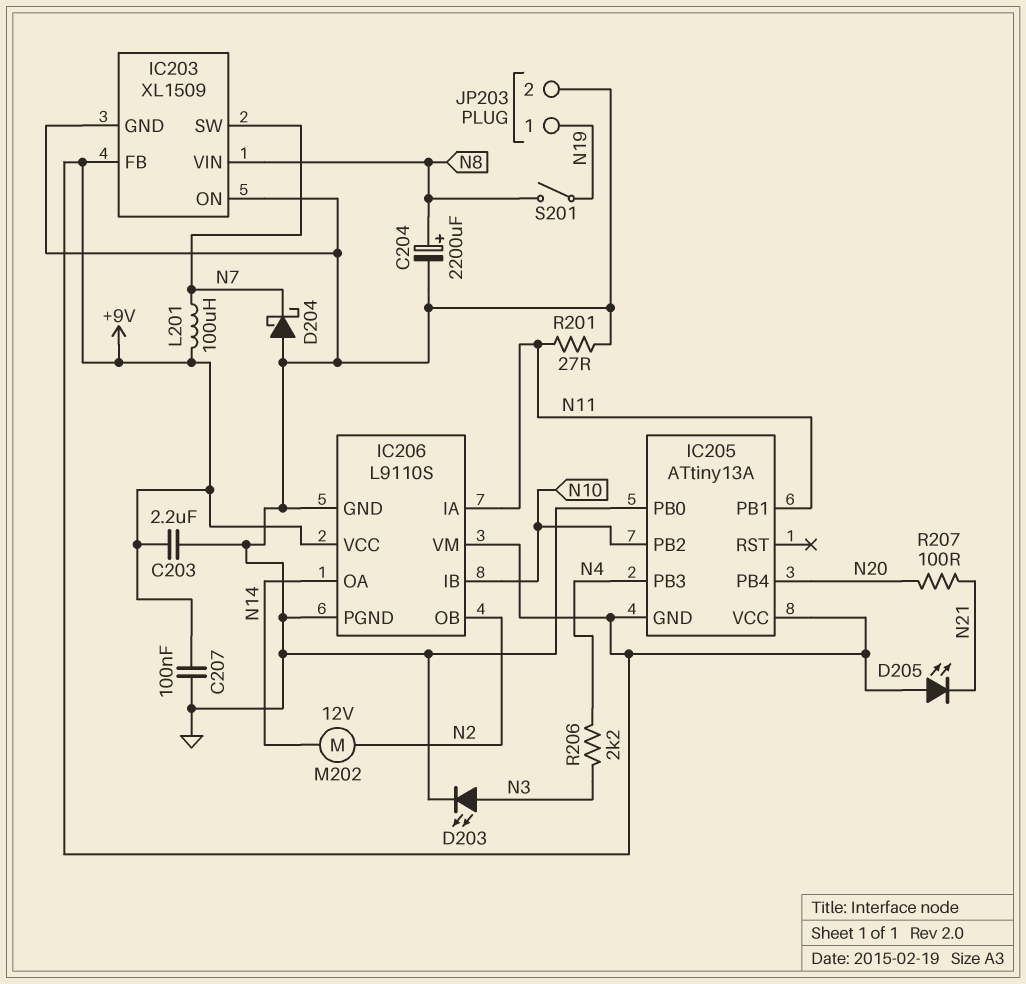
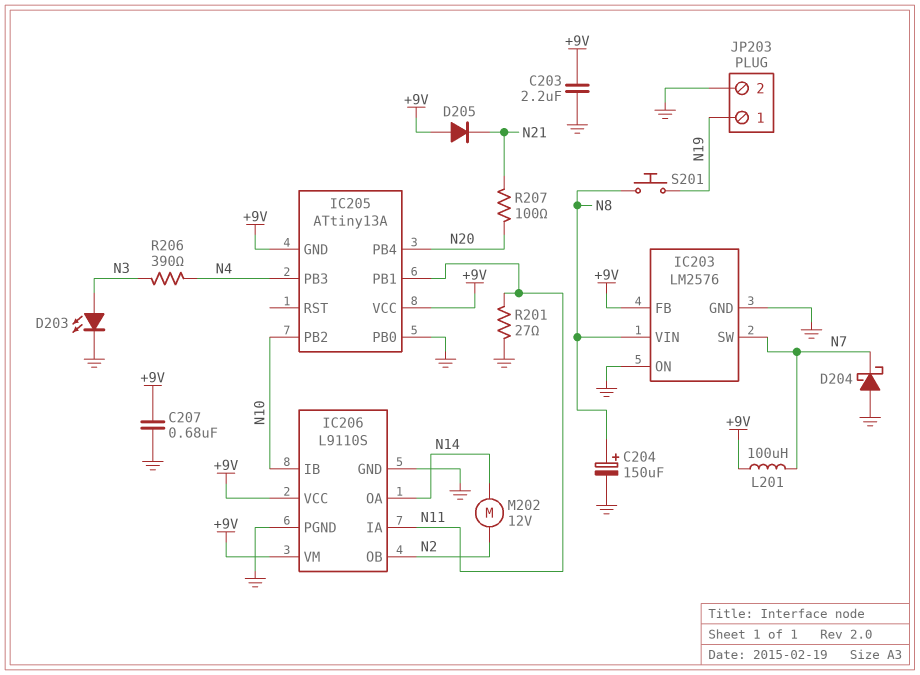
C204: 2200uF (plus N8, minus GND) -> 150uF (plus N8, minus GND)
C207: 100nF (+9V, GND) -> 680nF (+9V, GND)
D205: LED (A +9V, K N21) -> diode (A +9V, K N21)
IC203: XL1509 -> LM2576
R206: 2.2k (N3, N4) -> 390 (N3, N4)
S201: switch (N8, N19) -> button (N8, N19)

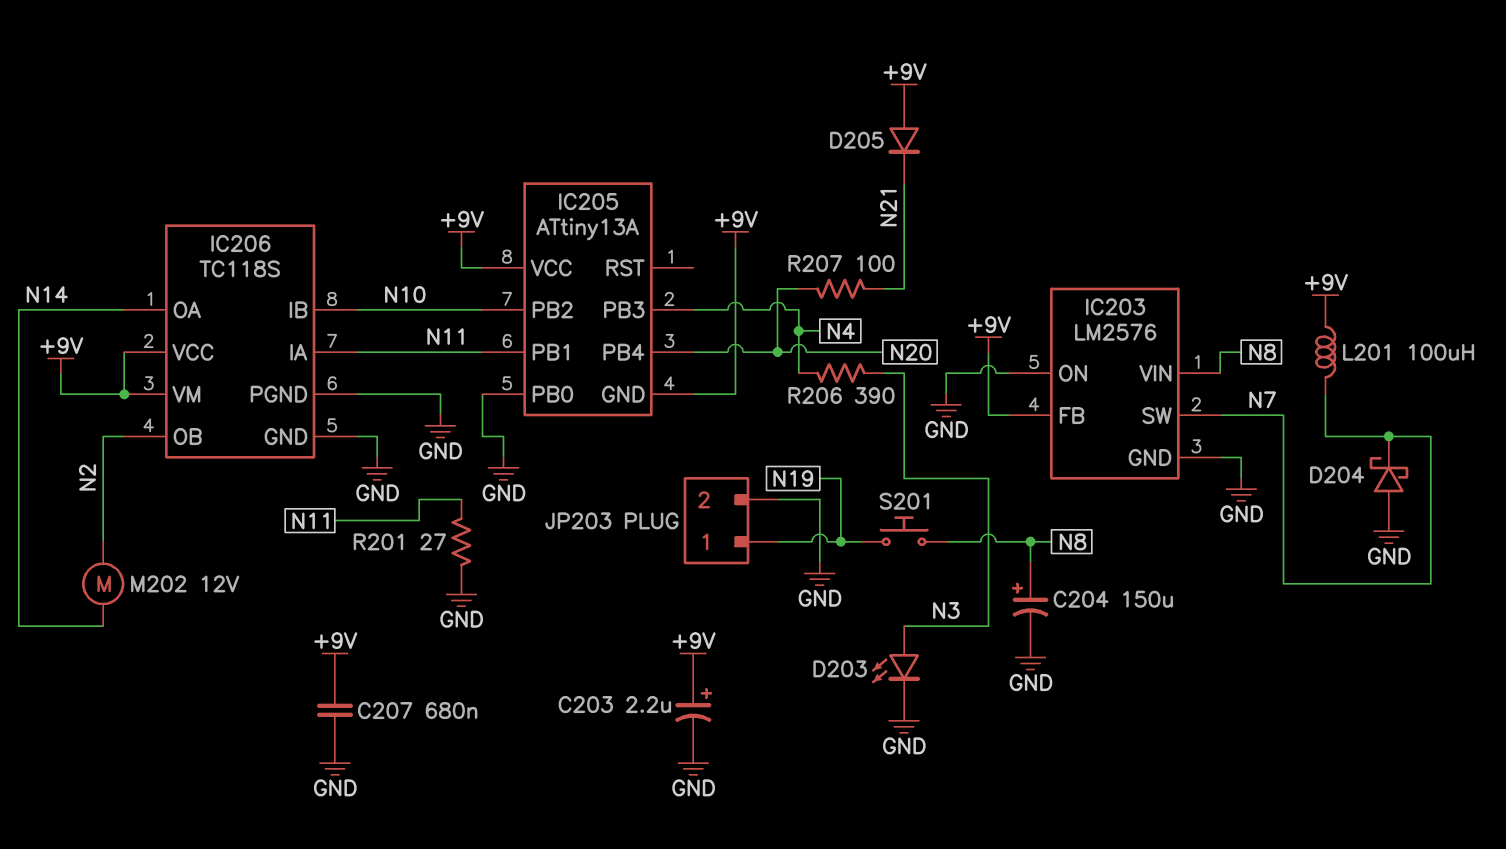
C203: 2.2uF (+9V, GND) -> 2.2uF (plus +9V, minus GND)
IC206: L9110S -> TC118S

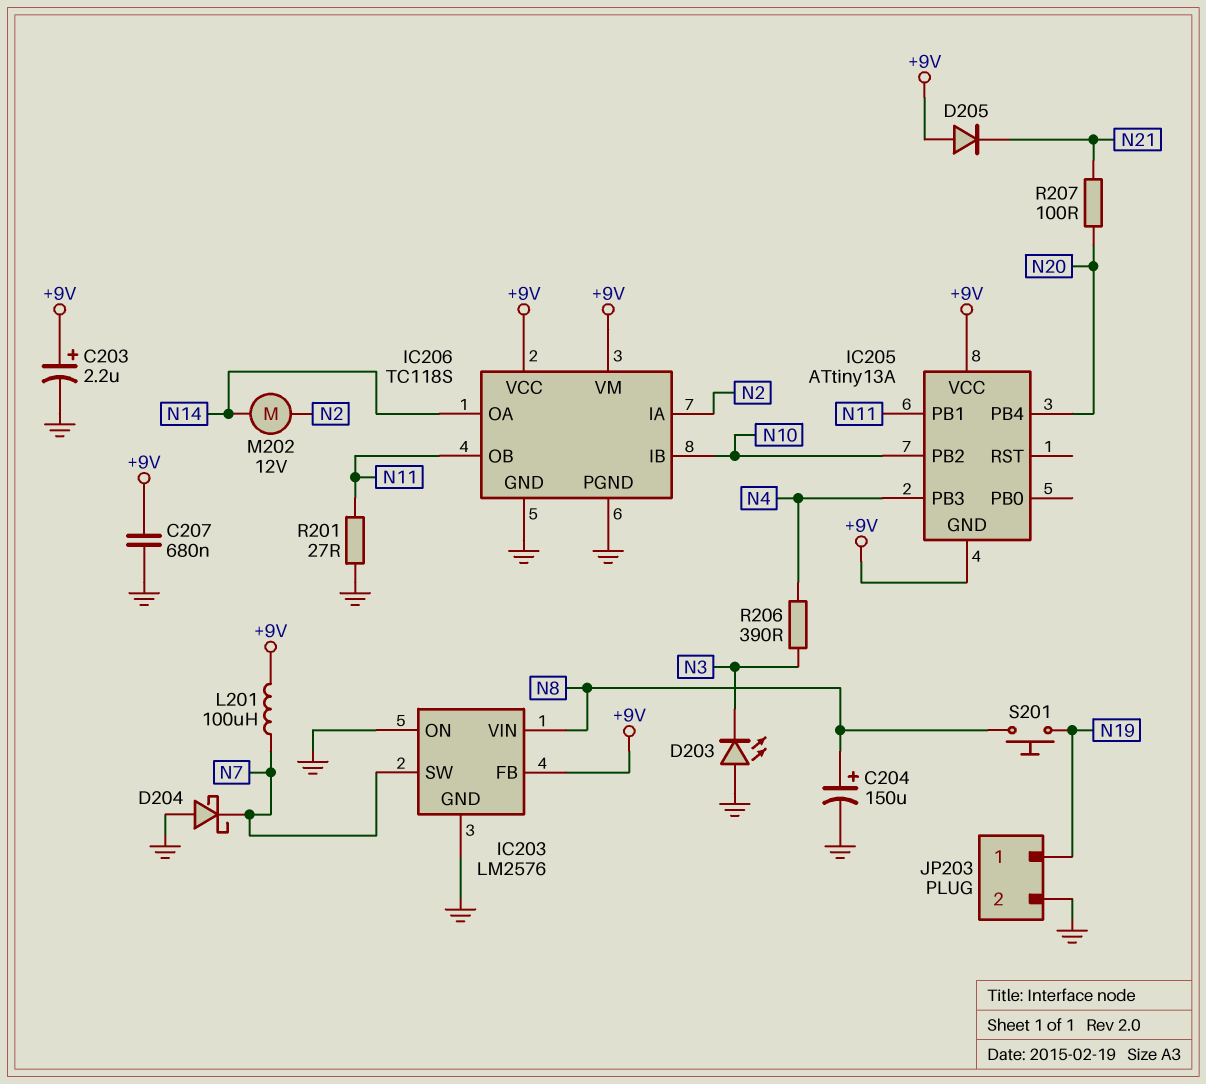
D203: LED (A N3, K GND) -> LED (A GND, K N3)
IC205 pin PB0: GND -> none
IC206 pin IA: N11 -> N2
IC206 pin OB: N2 -> N11

